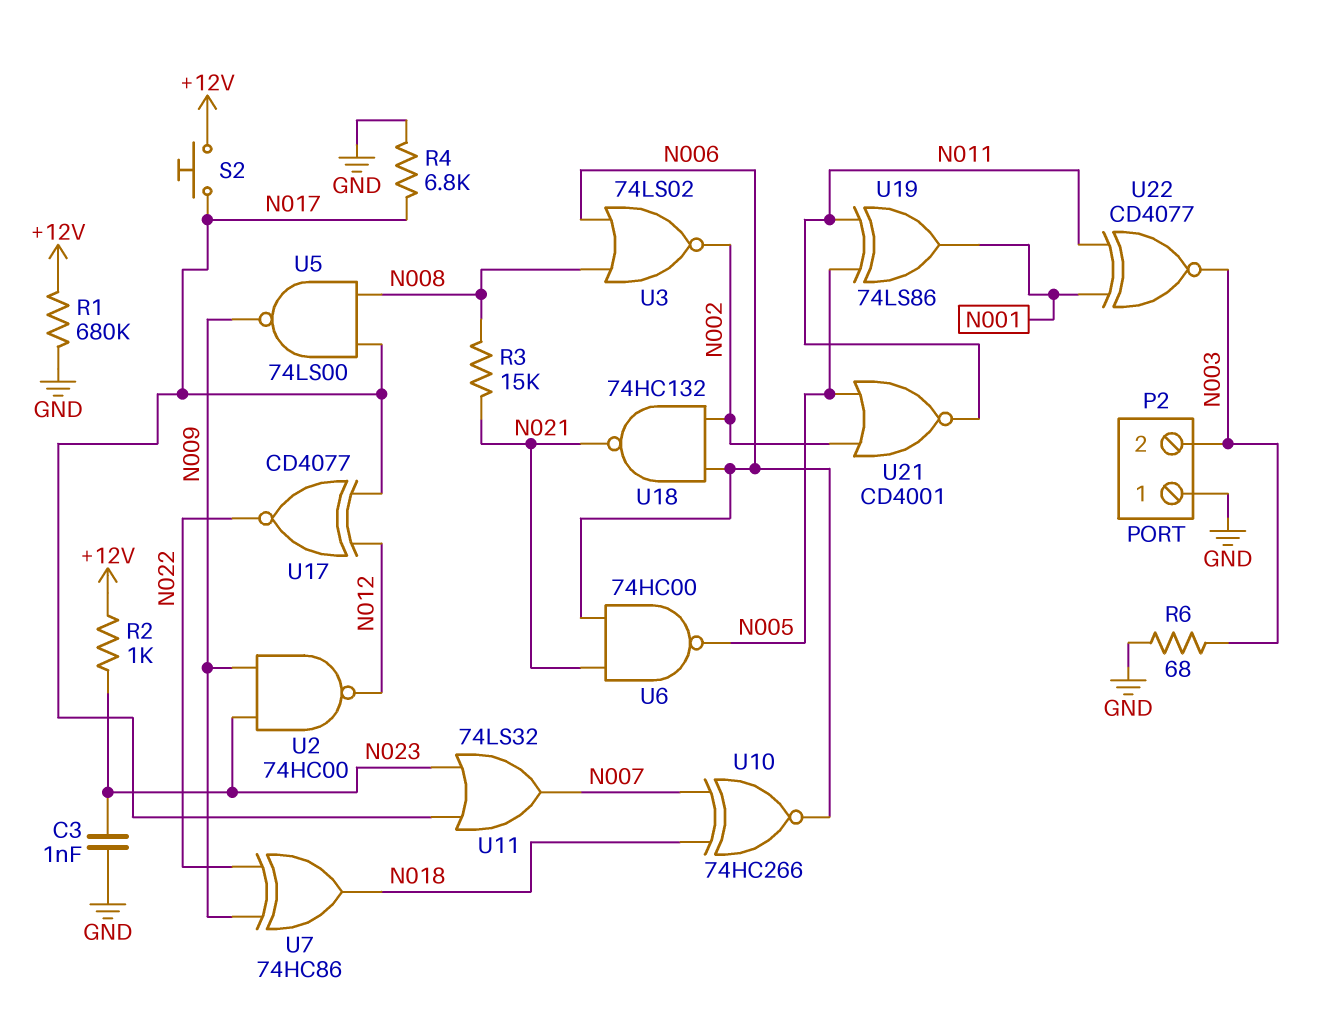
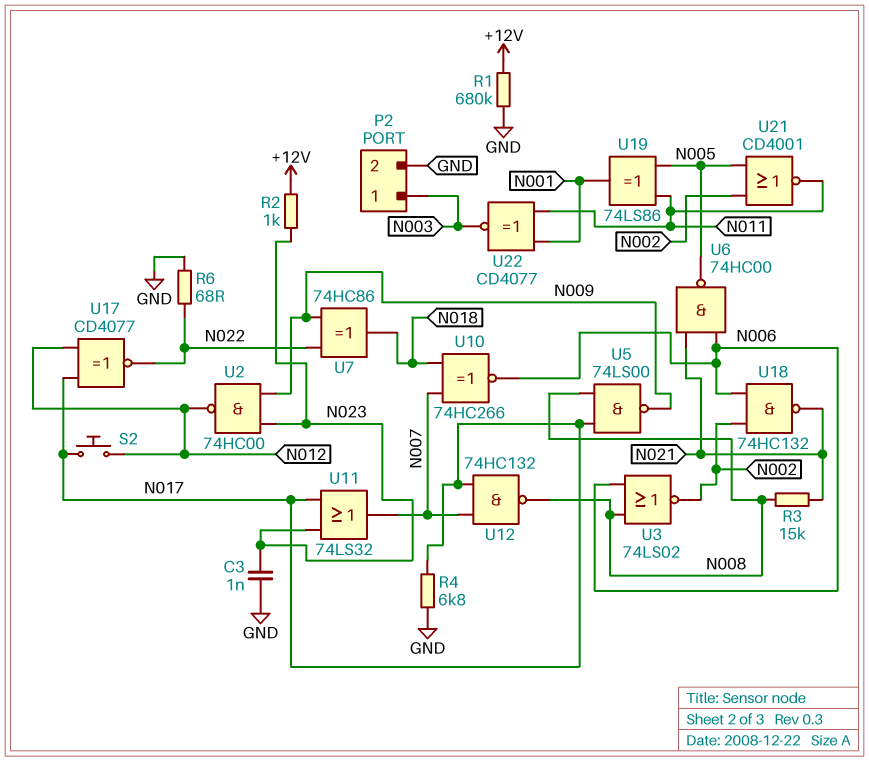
P2 pin 1: GND -> N003
P2 pin 2: N003 -> GND
R6: 68 (GND, N003) -> 68 (GND, N022)
S2: button (+12V, N017) -> button (N012, N017)
U12: none -> NAND 74HC132 (in N007, in N017, out N008)

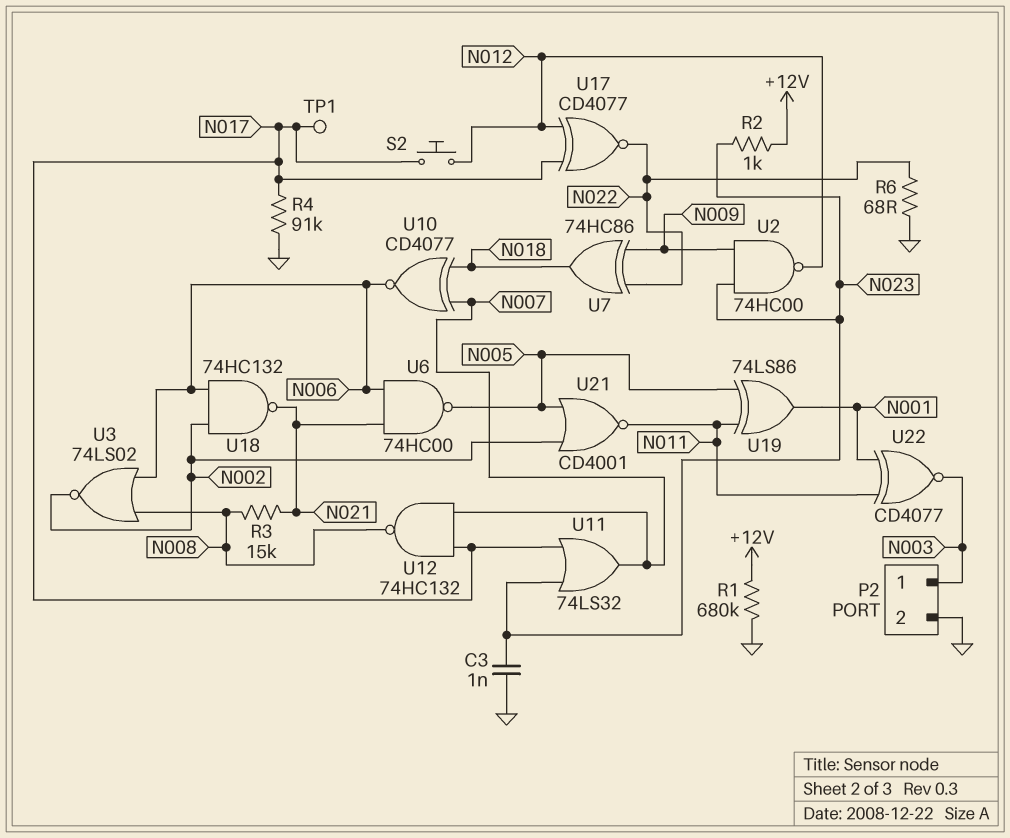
R4: 6.8k (GND, N017) -> 91k (GND, N017)
TP1: none -> test point (N017)
U5: NAND 74LS00 (in N008, in N017, out N009) -> none
U10: XNOR 74HC266 (in N007, in N018, out N006) -> XNOR CD4077 (in N007, in N018, out N006)

